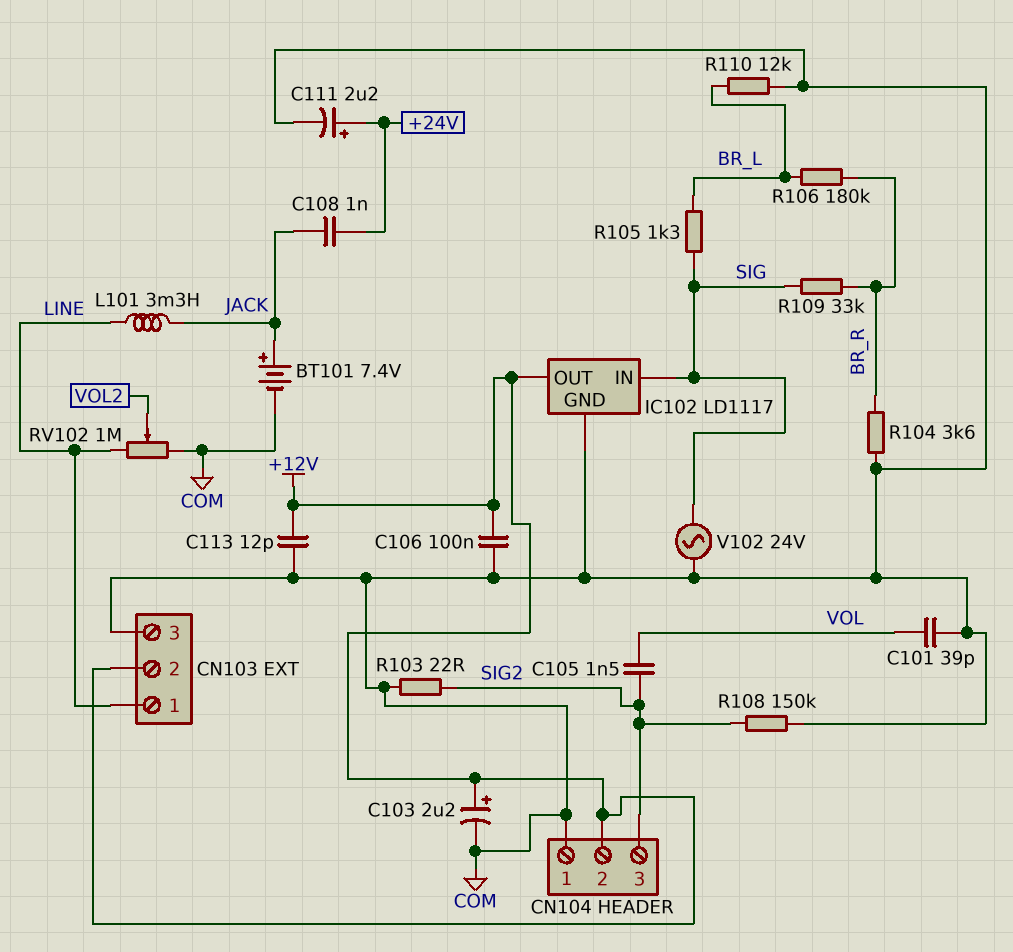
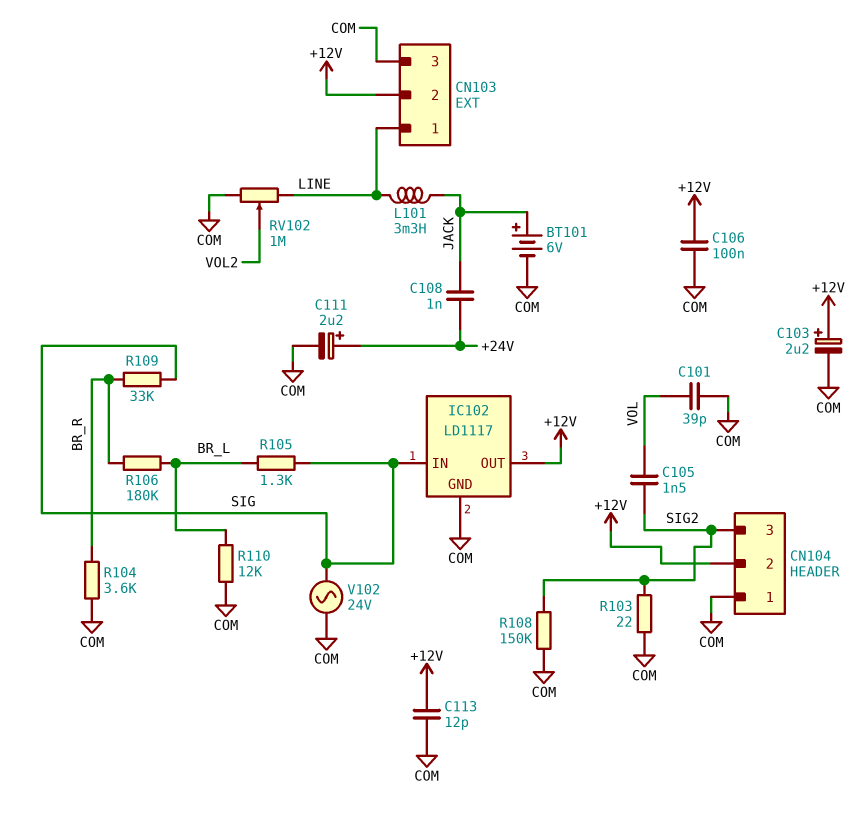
BT101: 7.4V (plus JACK, minus COM) -> 6V (plus JACK, minus COM)

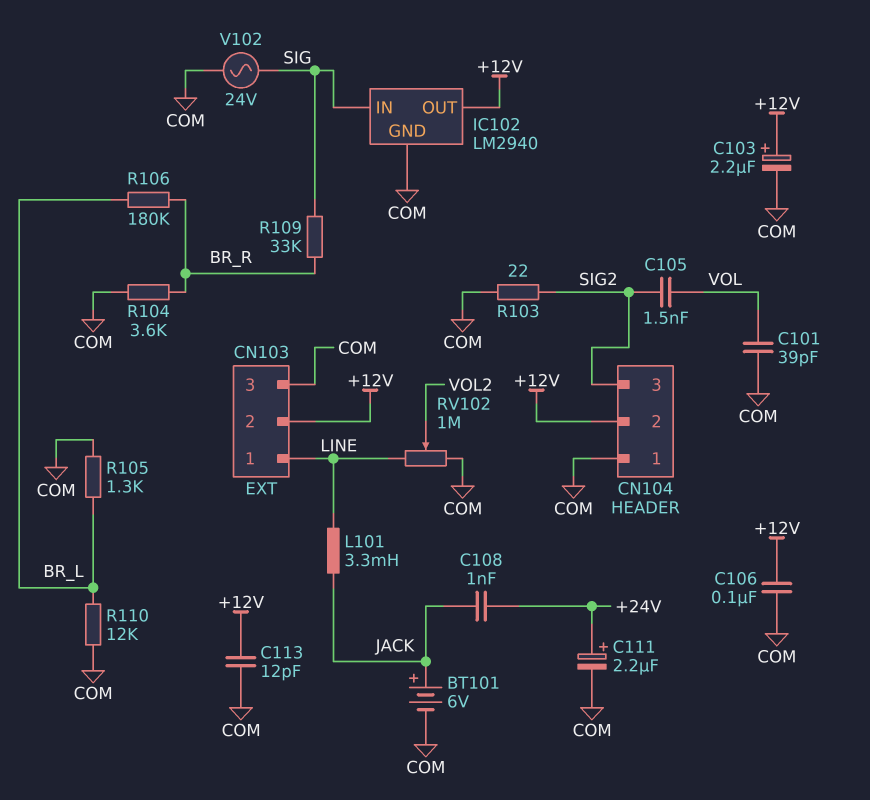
IC102: LD1117 -> LM2940
R105: 1.3k (BR_L, SIG) -> 1.3k (BR_L, COM)
R108: 150k (COM, SIG2) -> none

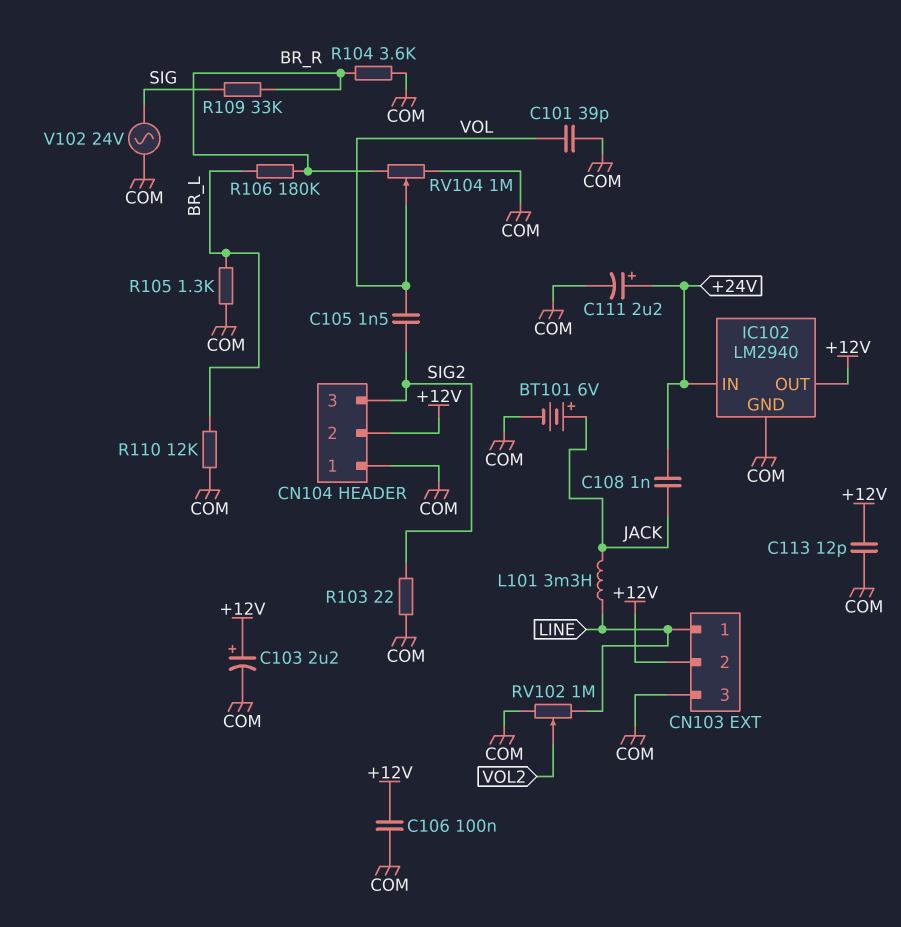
IC102 pin IN: SIG -> +24V
RV104: none -> 1M (BR_R, COM, wiper VOL)

